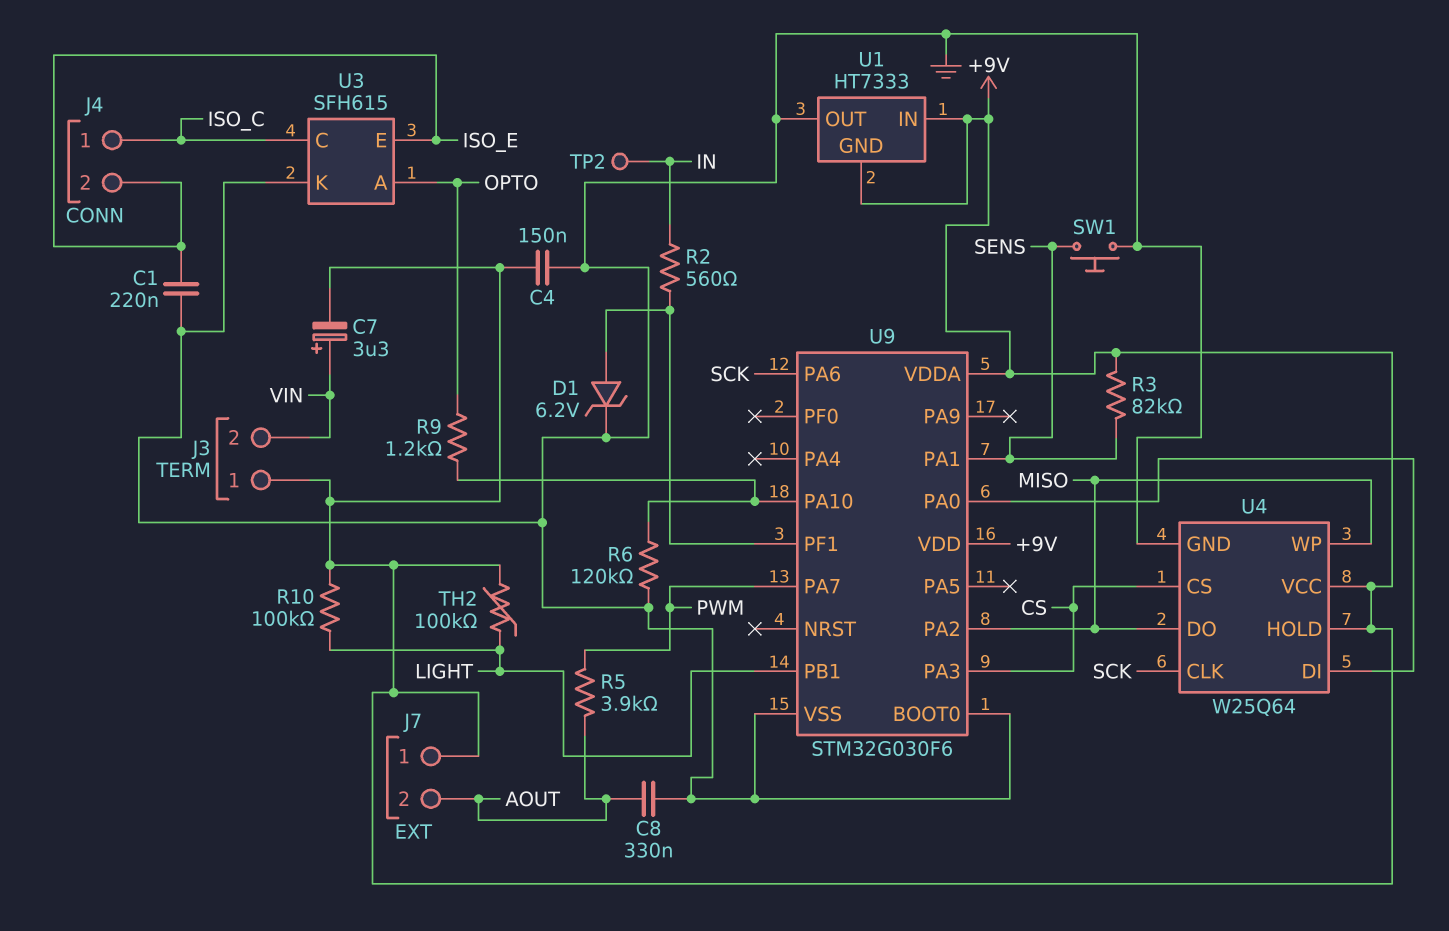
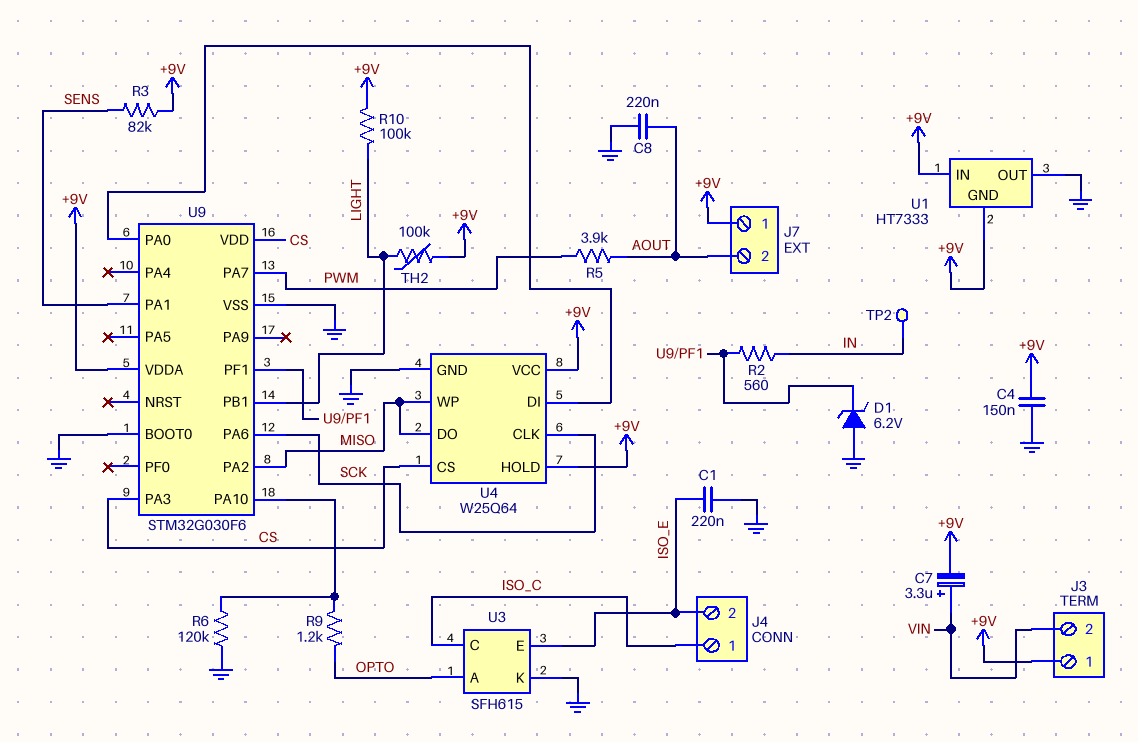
C8: 330nF (AOUT, GND) -> 220nF (AOUT, GND)
D1: zener 6.2V (A U9/PF1, K GND) -> zener 6.2V (A GND, K U9/PF1)
SW1: button (GND, SENS) -> none
U9 pin VDD: +9V -> CS

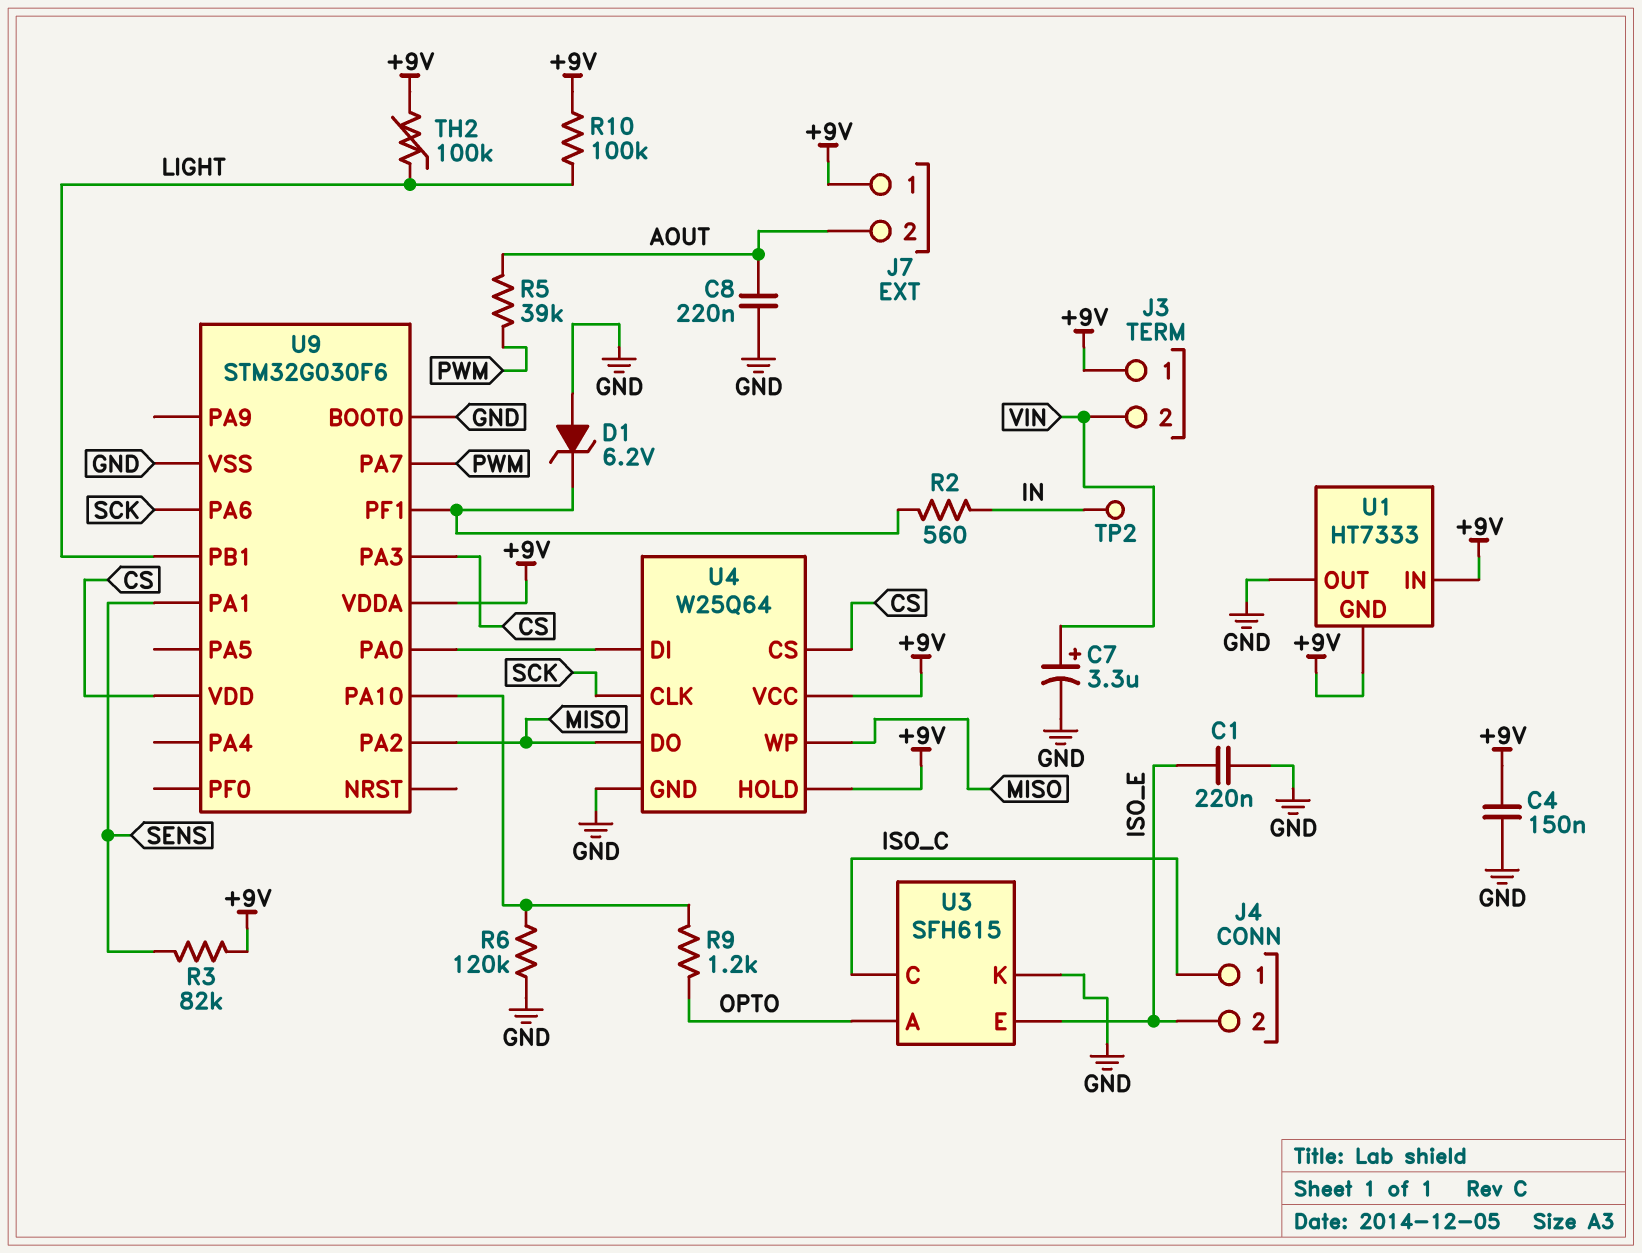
C7: 3.3uF (plus VIN, minus +9V) -> 3.3uF (plus VIN, minus GND)
R5: 3.9k (AOUT, PWM) -> 39k (AOUT, PWM)

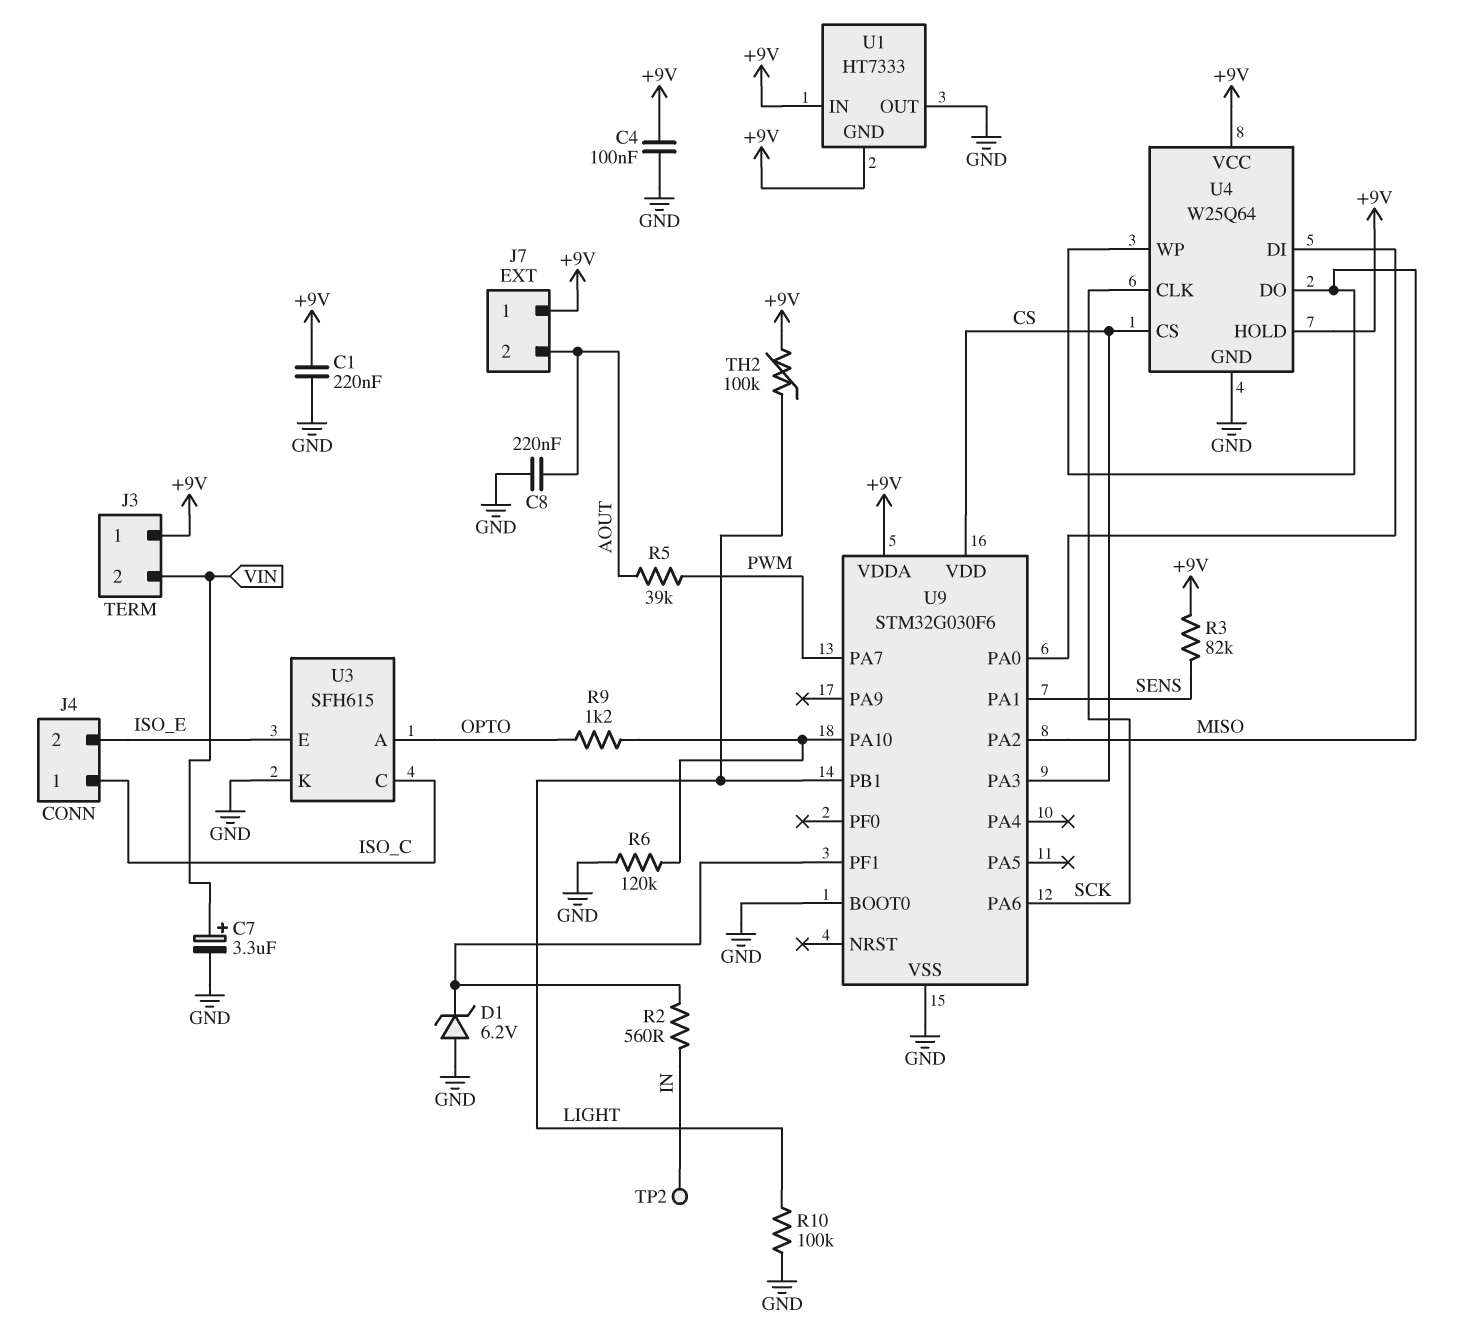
C1: 220nF (GND, ISO_E) -> 220nF (+9V, GND)
C4: 150nF (+9V, GND) -> 100nF (+9V, GND)
R10: 100k (+9V, LIGHT) -> 100k (GND, LIGHT)

